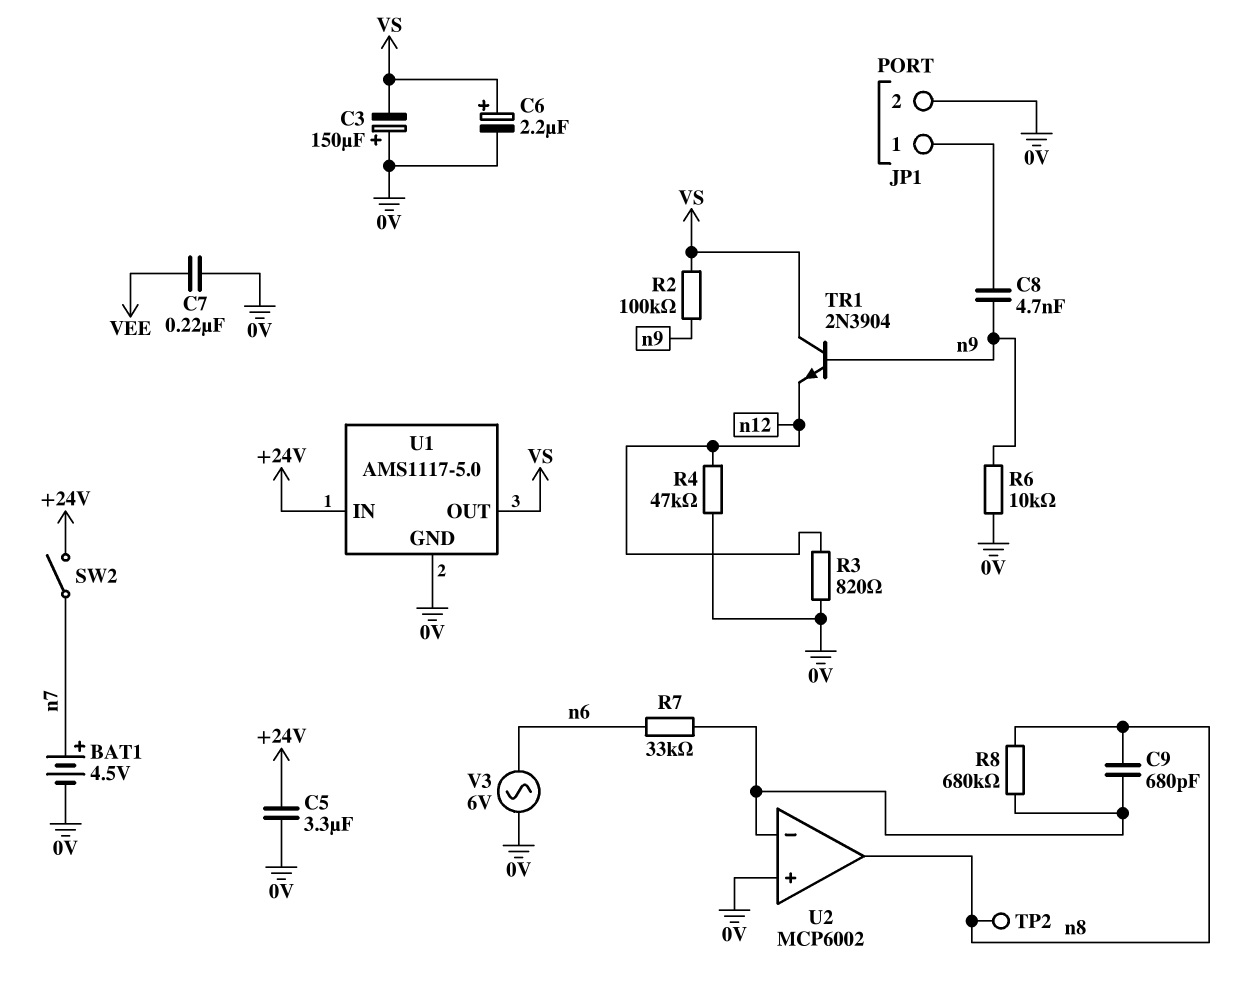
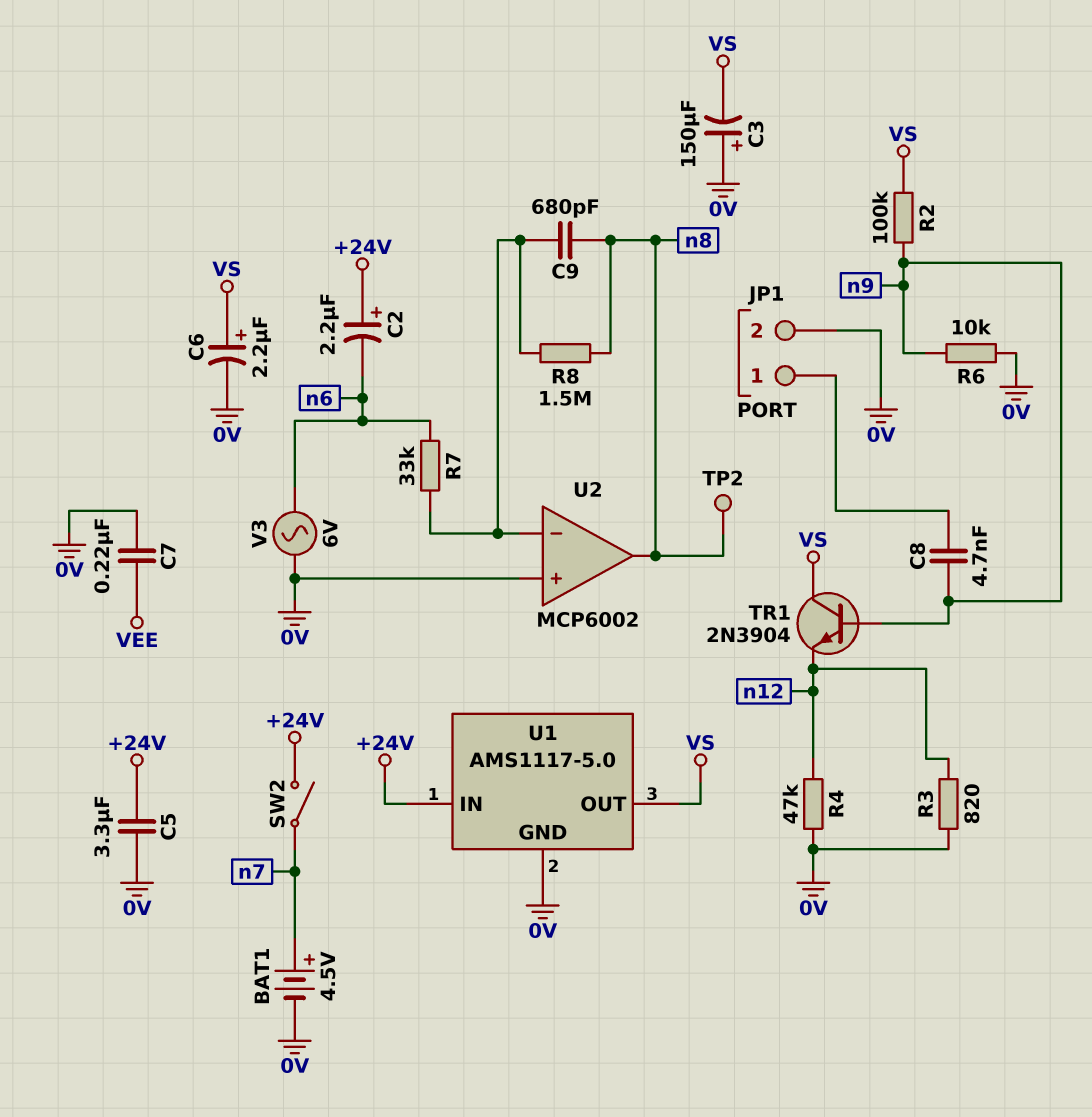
C2: none -> 2.2uF (plus +24V, minus n6)
R8: 680k (U2/in-, n8) -> 1.5M (U2/in-, n8)

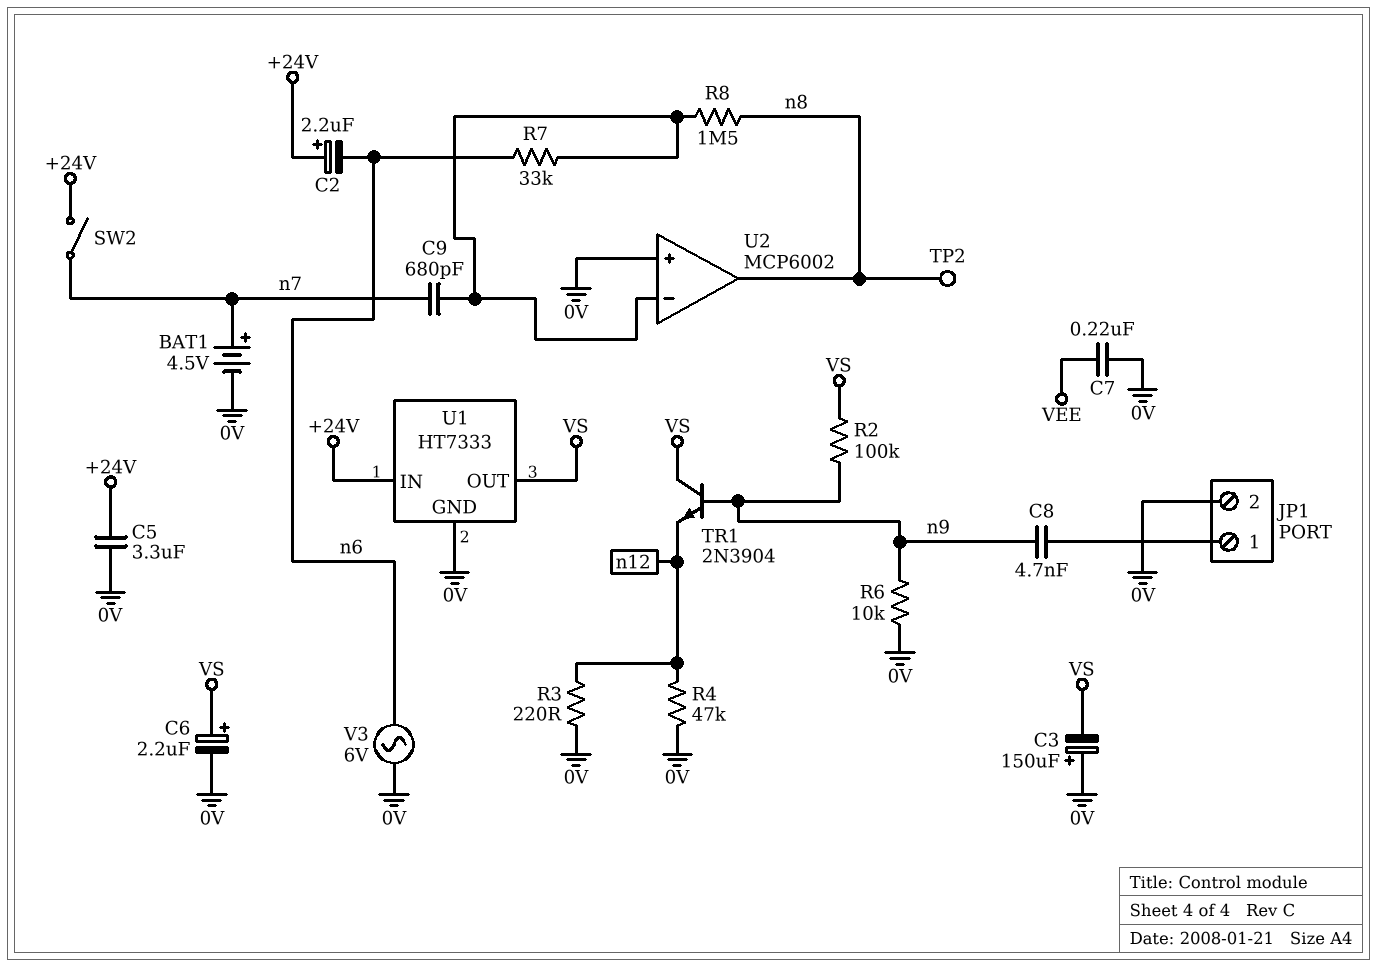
C9: 680pF (U2/in-, n8) -> 680pF (U2/in-, n7)
R3: 820 (0V, n12) -> 220 (0V, n12)
U1: AMS1117-5.0 -> HT7333

